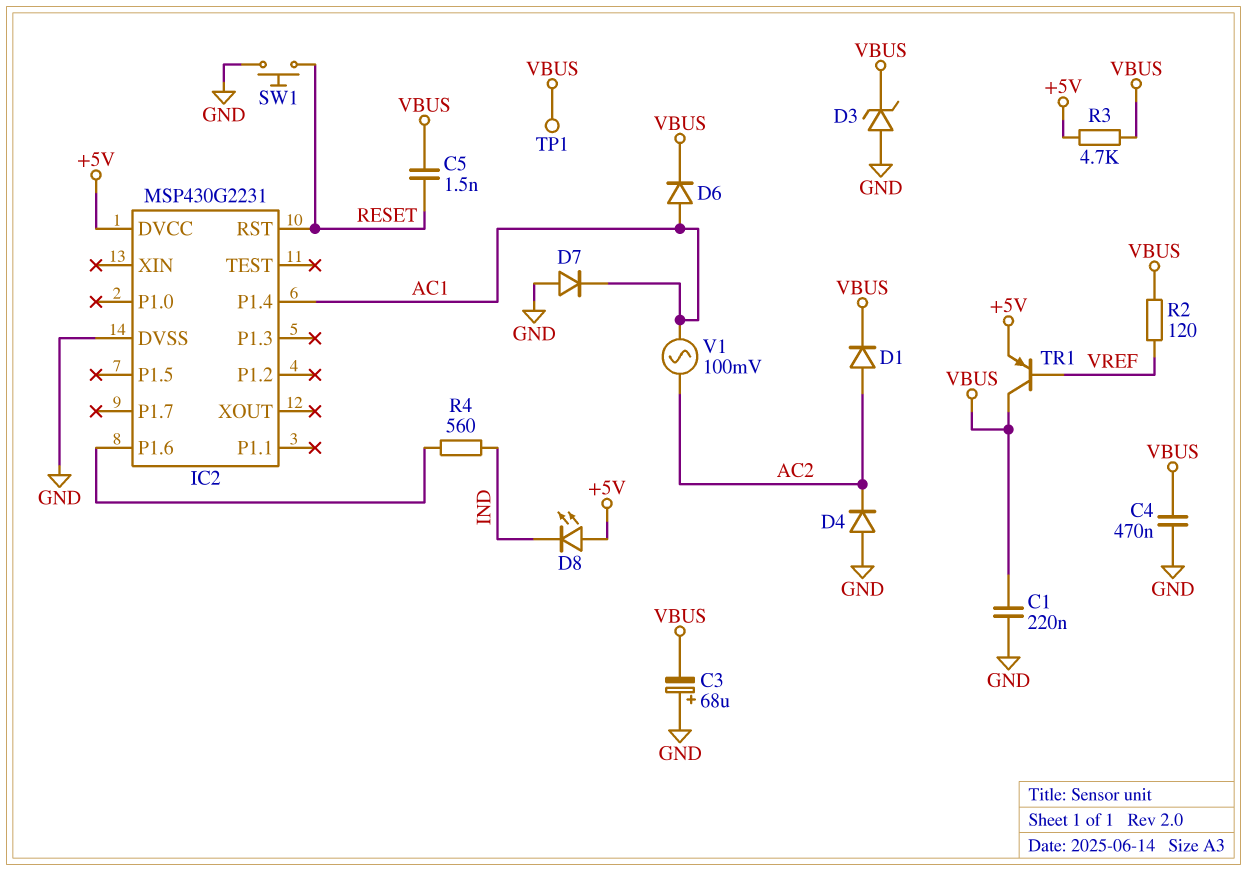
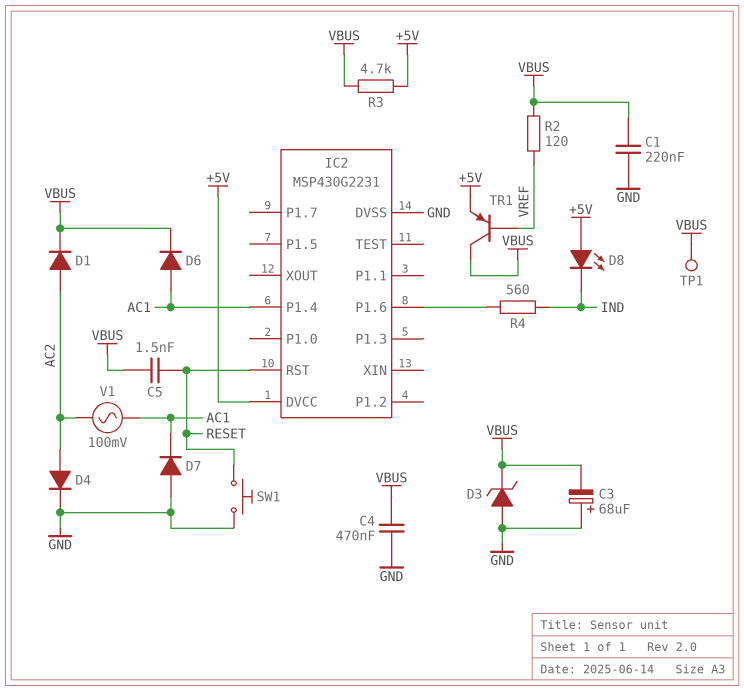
D4: diode (A GND, K AC2) -> diode (A AC2, K GND)

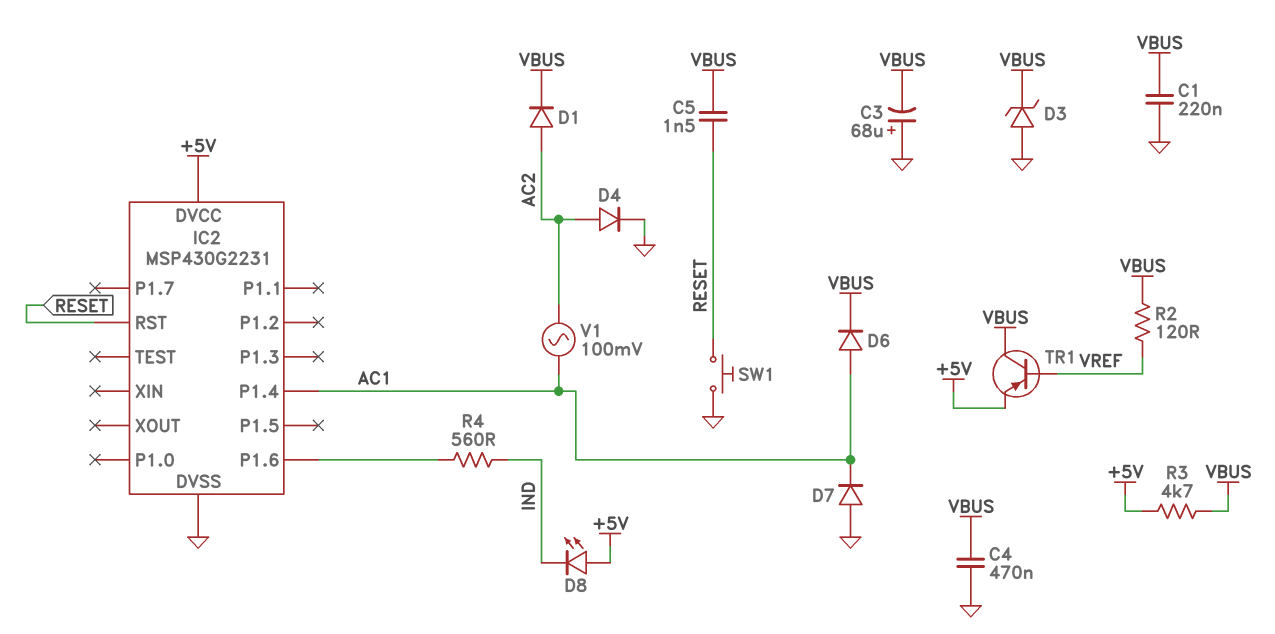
TP1: test point (VBUS) -> none

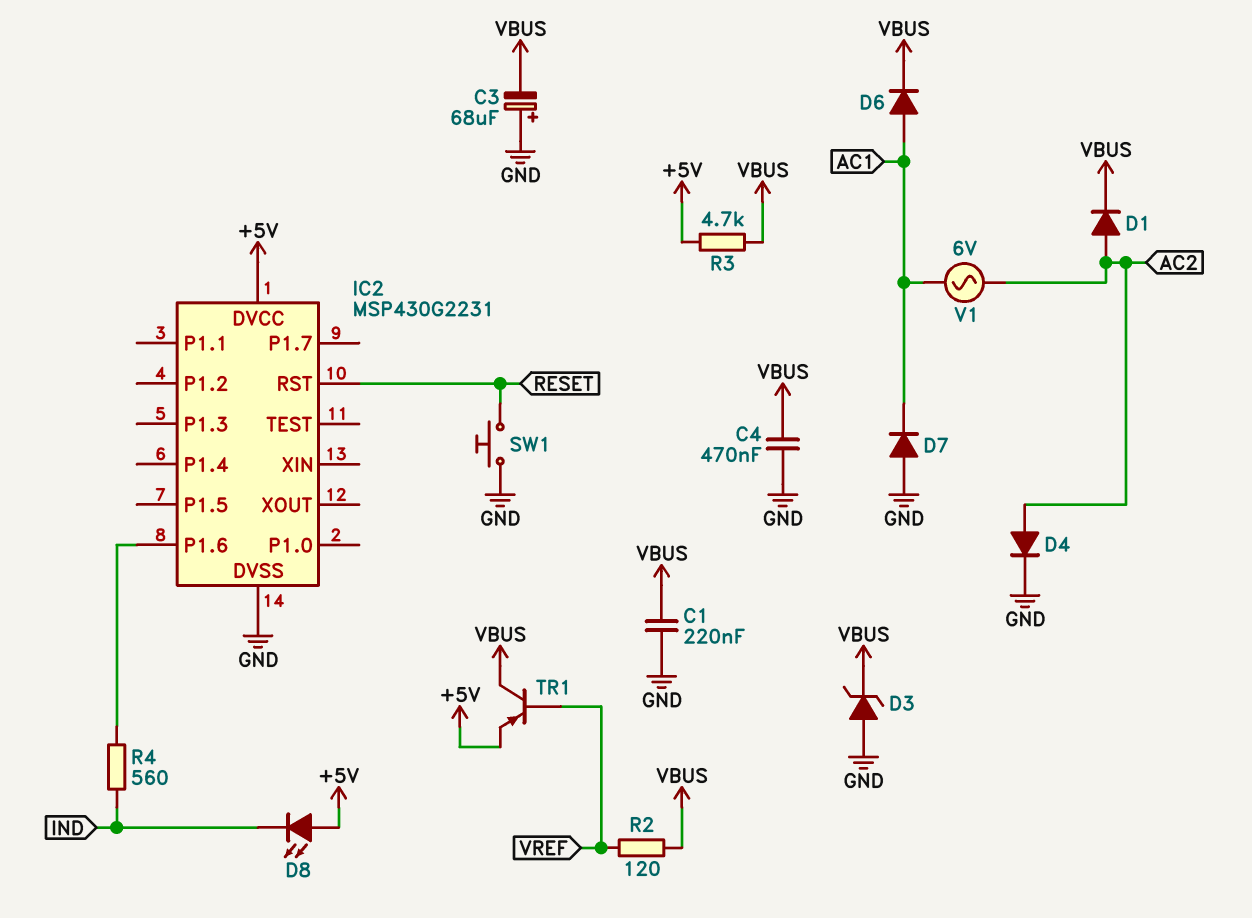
C5: 1.5nF (RESET, VBUS) -> none
IC2 pin P1.4: AC1 -> none
V1: AC 100mV (AC1, AC2) -> AC 6V (AC1, AC2)

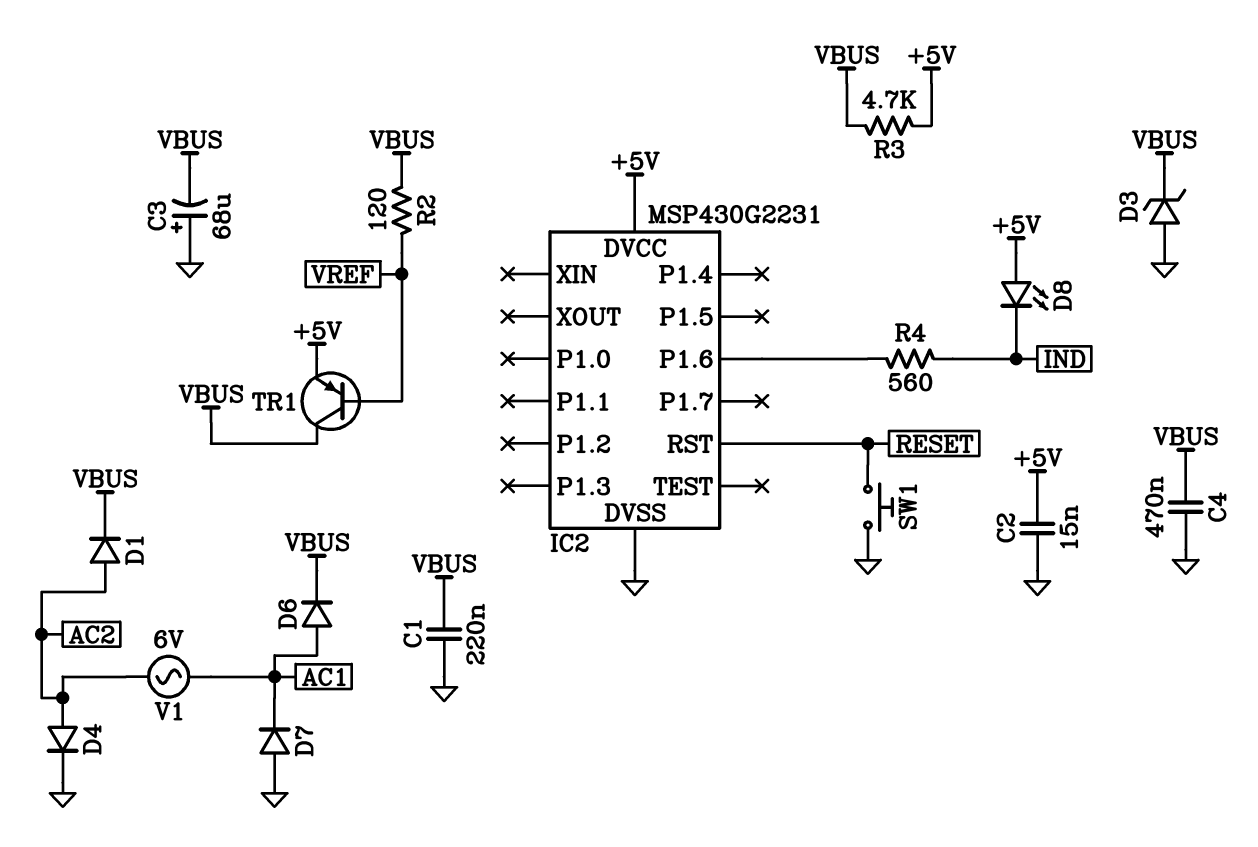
C2: none -> 15nF (+5V, GND)

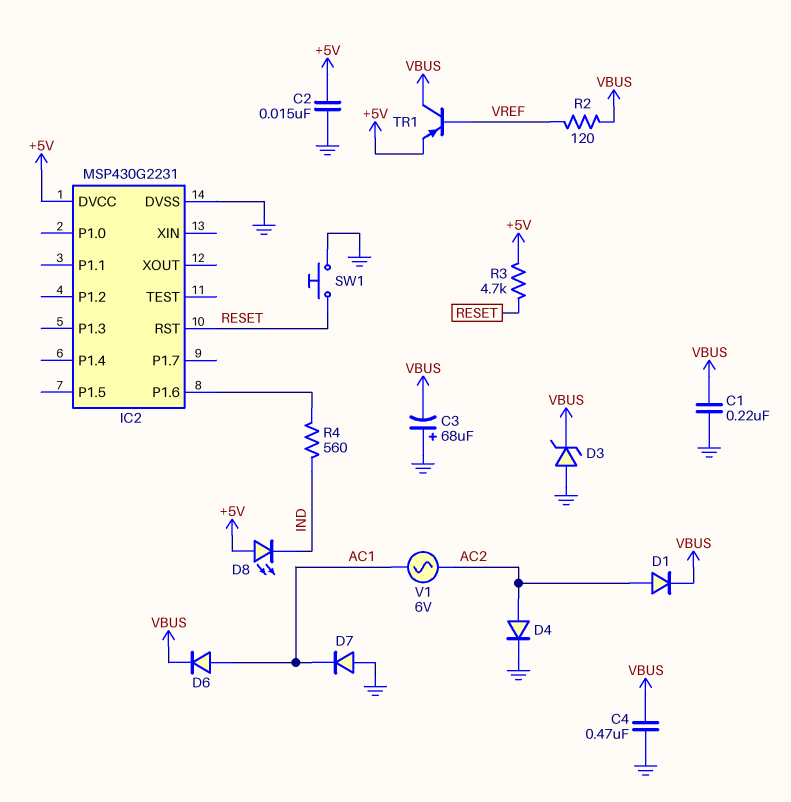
R3: 4.7k (+5V, VBUS) -> 4.7k (+5V, RESET)

